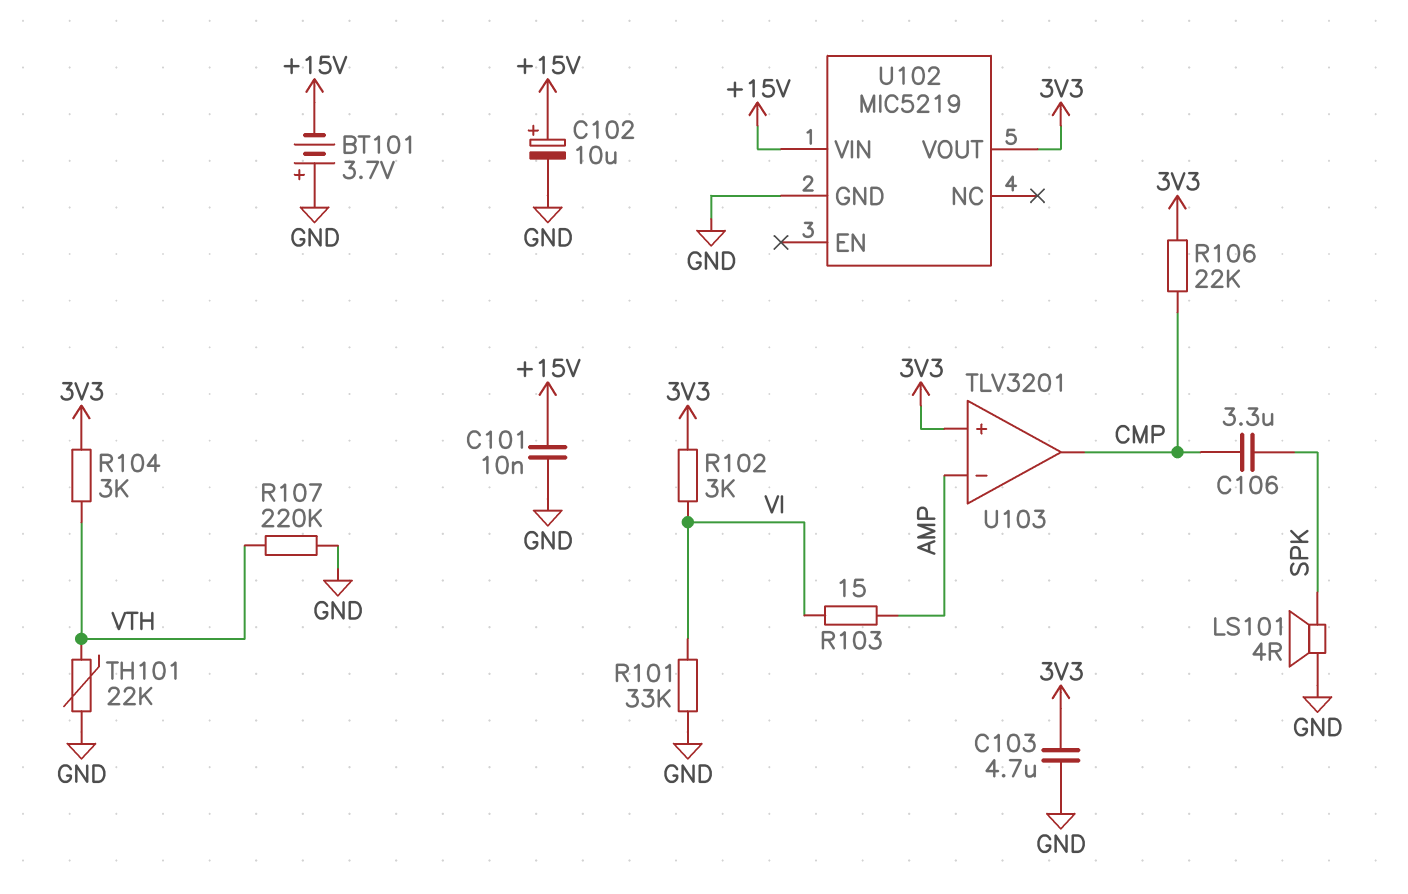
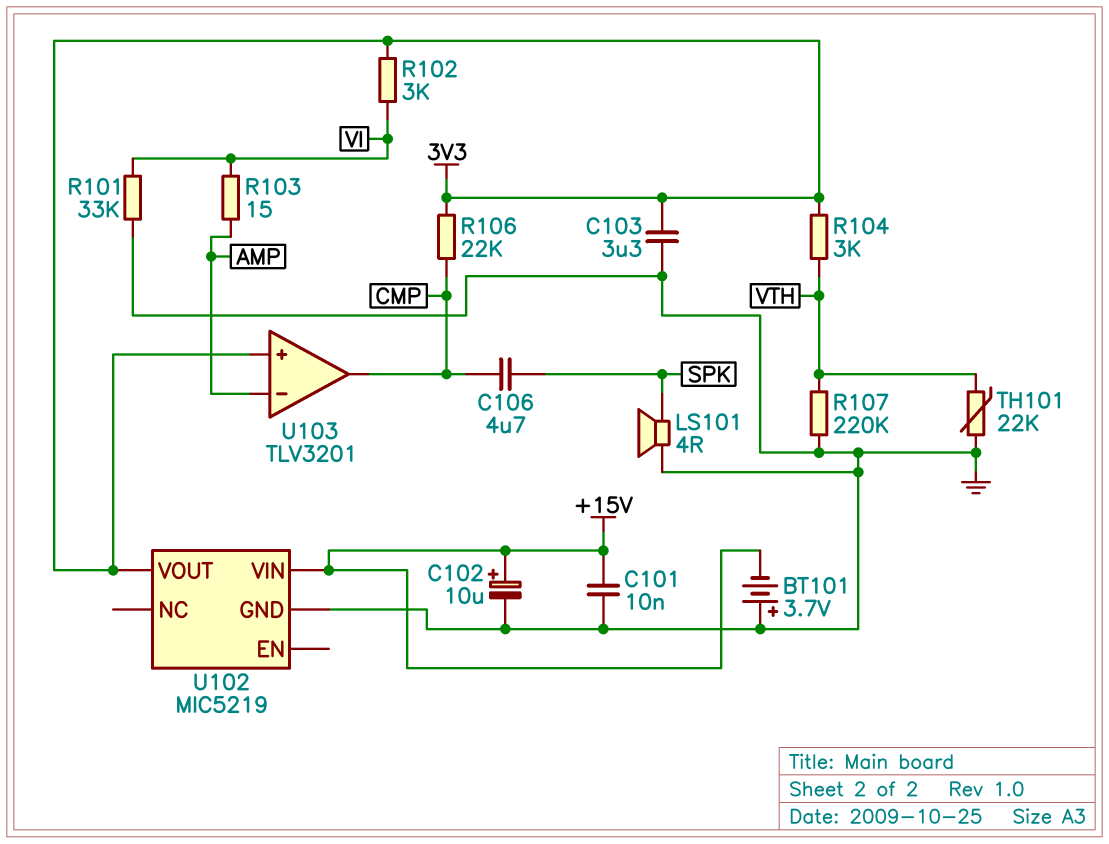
C103: 4.7uF (3V3, GND) -> 3.3uF (3V3, GND)
C106: 3.3uF (CMP, SPK) -> 4.7uF (CMP, SPK)

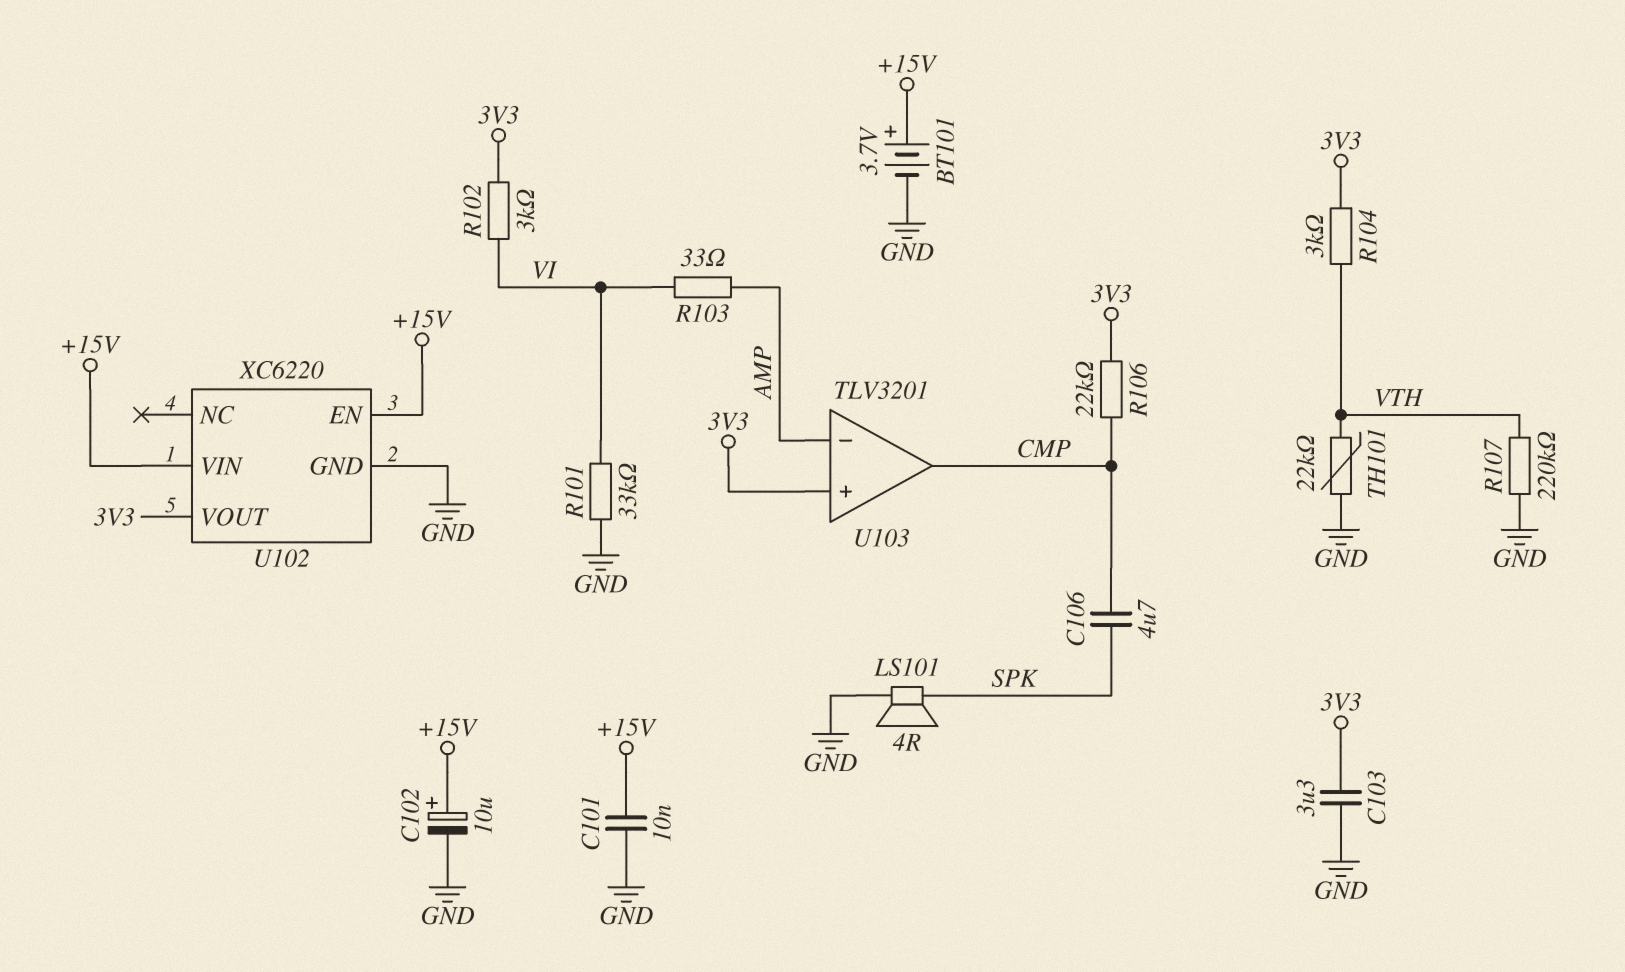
BT101: 3.7V (plus GND, minus +15V) -> 3.7V (plus +15V, minus GND)
R103: 15 (AMP, VI) -> 33 (AMP, VI)
U102: MIC5219 -> XC6220
U102 pin EN: none -> +15V

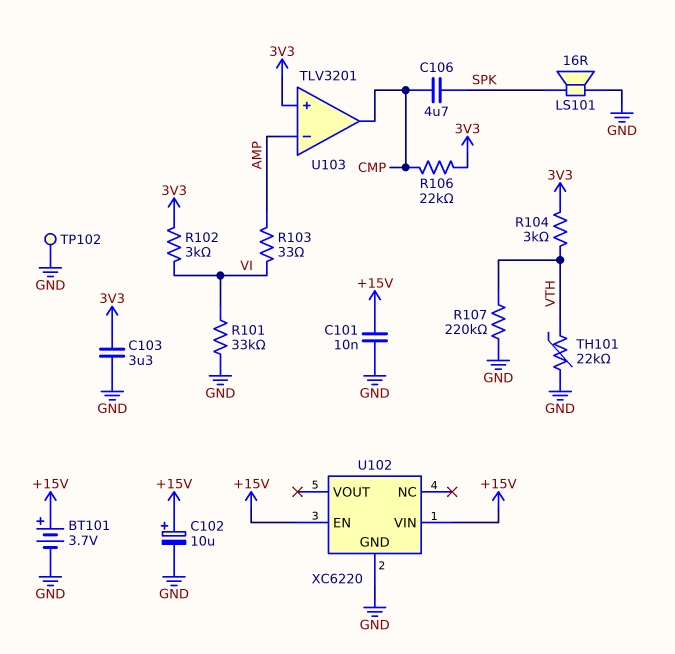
LS101: speaker 4R (GND, SPK) -> speaker 16R (GND, SPK)
TP102: none -> test point (GND)
U102 pin VOUT: 3V3 -> none

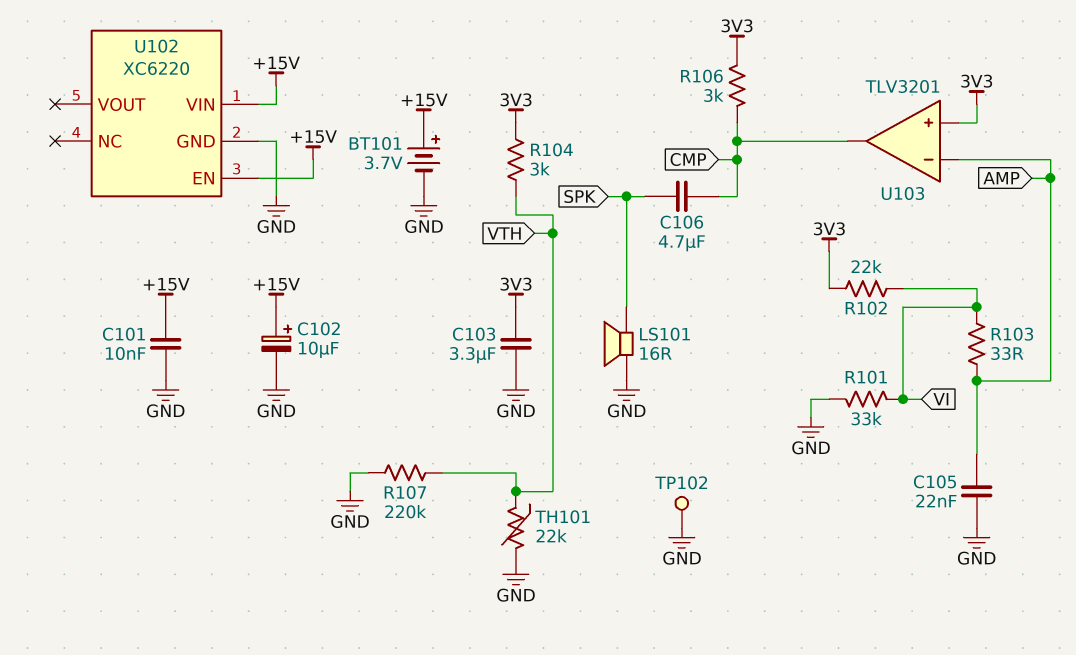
C105: none -> 22nF (AMP, GND)
R102: 3k (3V3, VI) -> 22k (3V3, VI)
R106: 22k (3V3, CMP) -> 3k (3V3, CMP)

